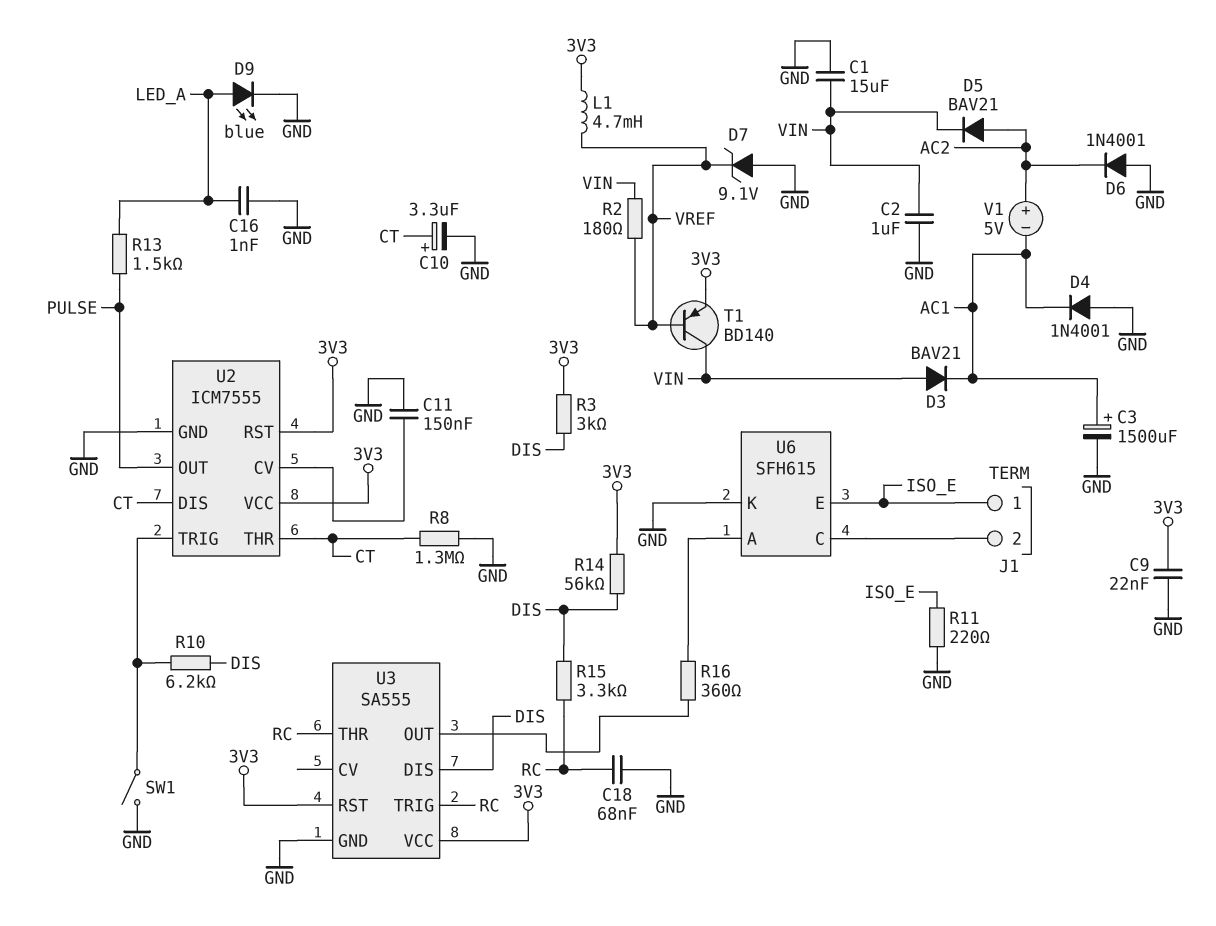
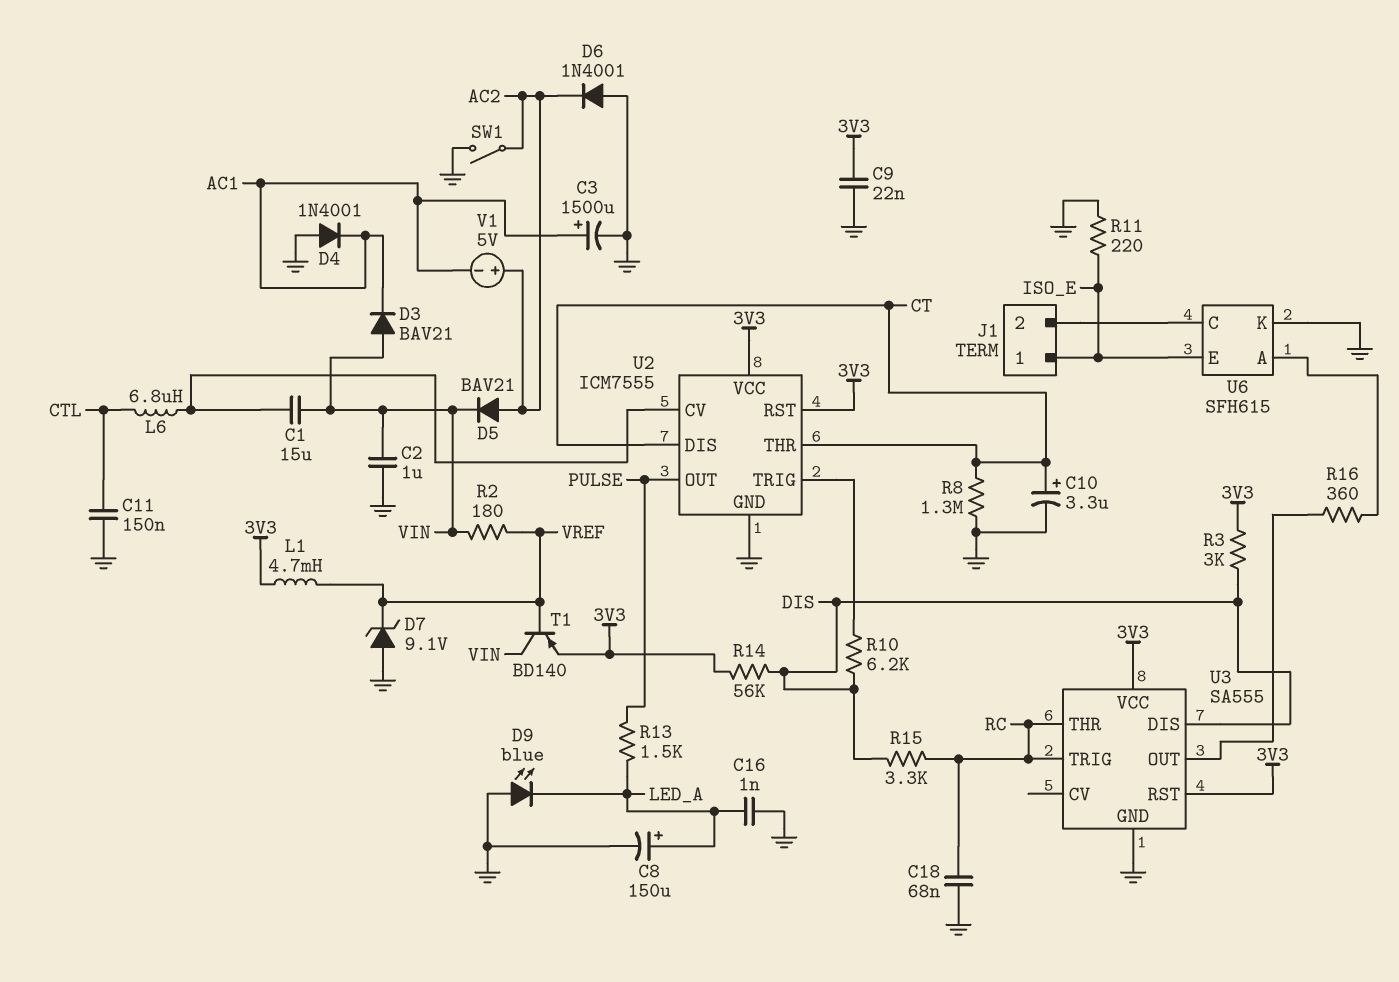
C1: 15uF (GND, VIN) -> 15uF (U2/CV, VIN)
C8: none -> 150uF (plus LED_A, minus GND)
C11: 150nF (GND, U2/CV) -> 150nF (CTL, GND)
D9: LED blue (A LED_A, K GND) -> LED blue (A GND, K LED_A)
L6: none -> 6.8uH (CTL, U2/CV)
SW1: switch (GND, U2/TRIG) -> switch (AC2, GND)

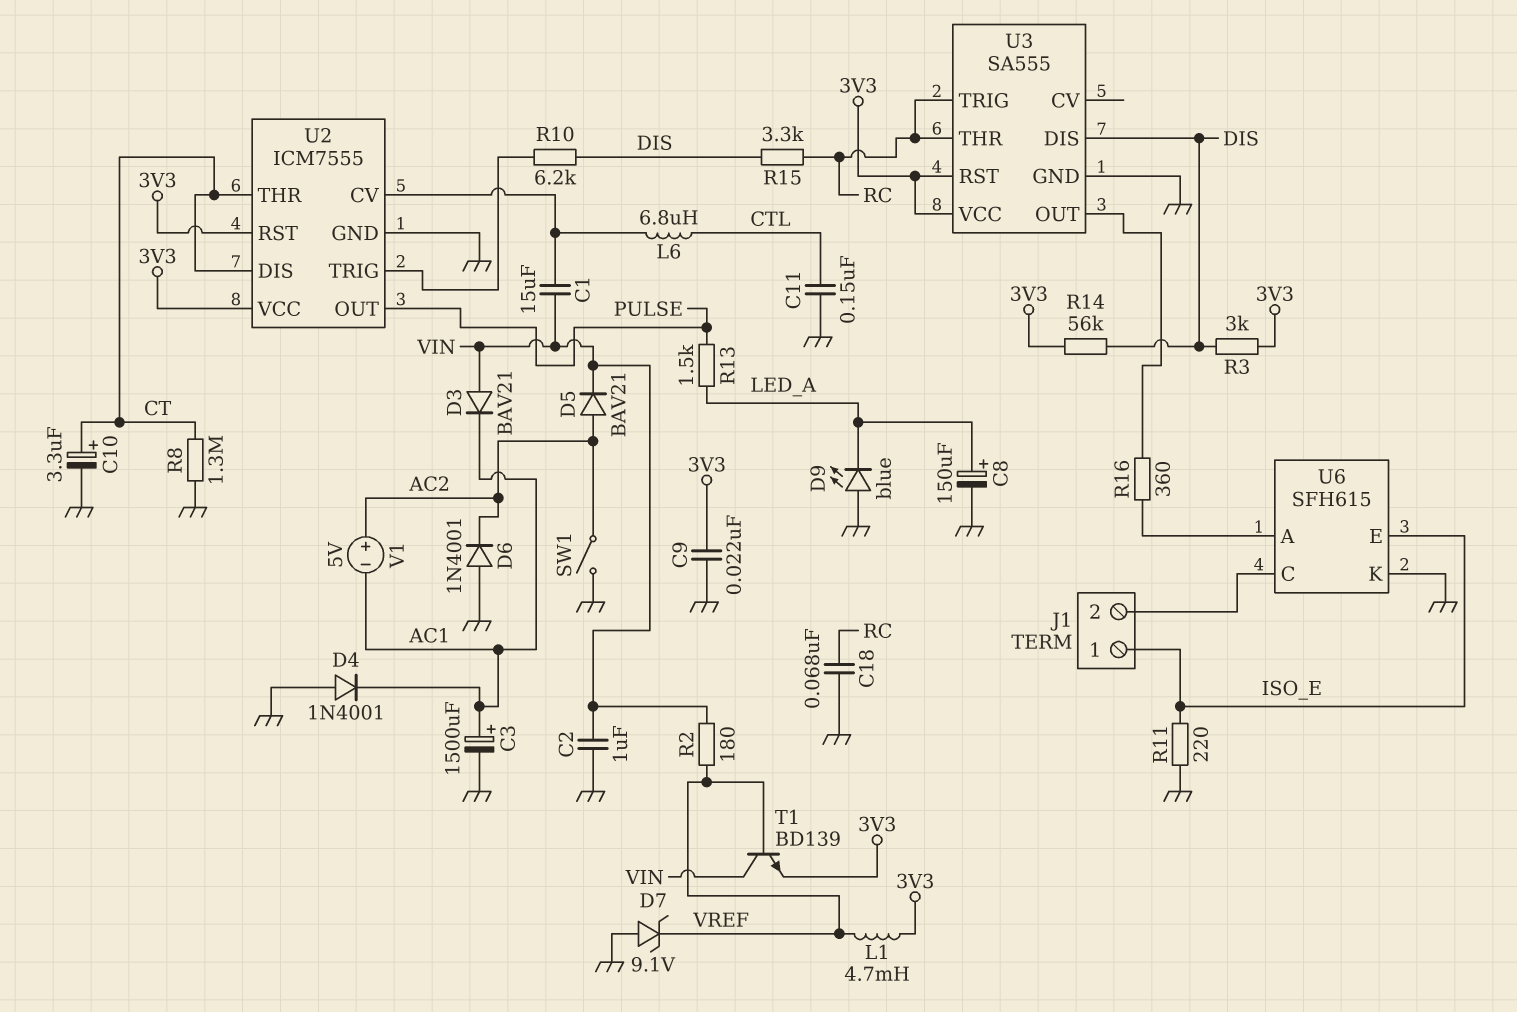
C16: 1nF (GND, LED_A) -> none
T1: PNP BD140 (B VREF, C VIN, E 3V3) -> NPN BD139 (B VREF, C VIN, E 3V3)

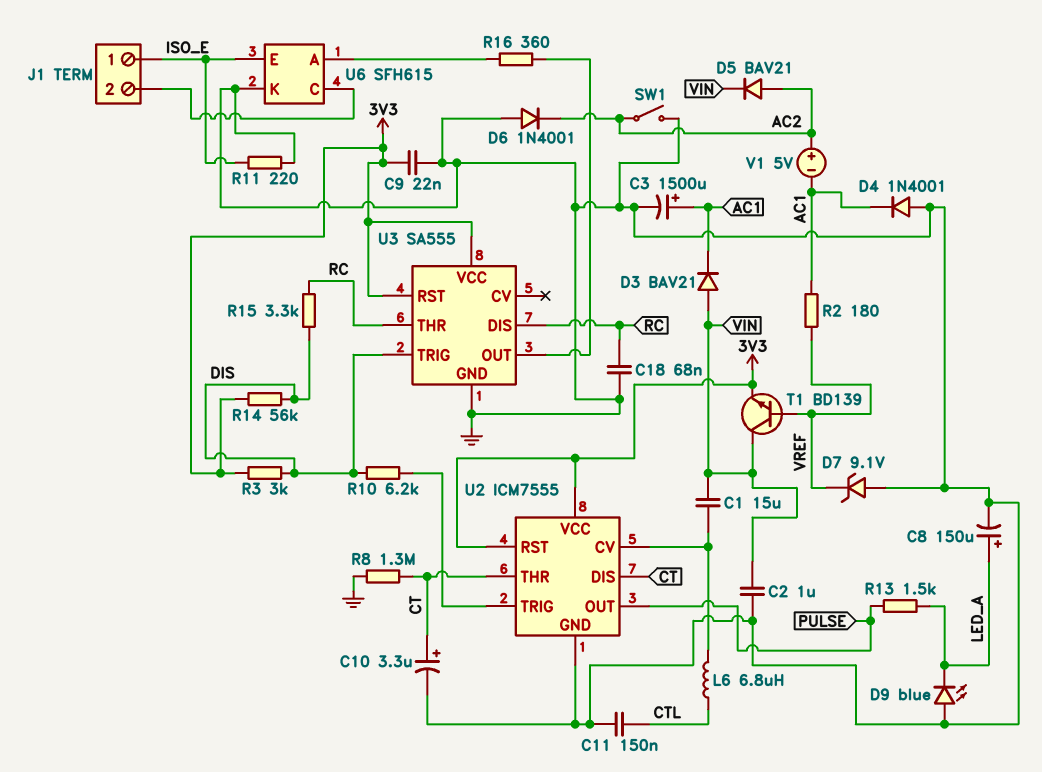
L1: 4.7mH (3V3, VREF) -> none
R2: 180 (VIN, VREF) -> 180 (AC1, VREF)
U3 pin DIS: DIS -> RC
U3 pin TRIG: RC -> DIS

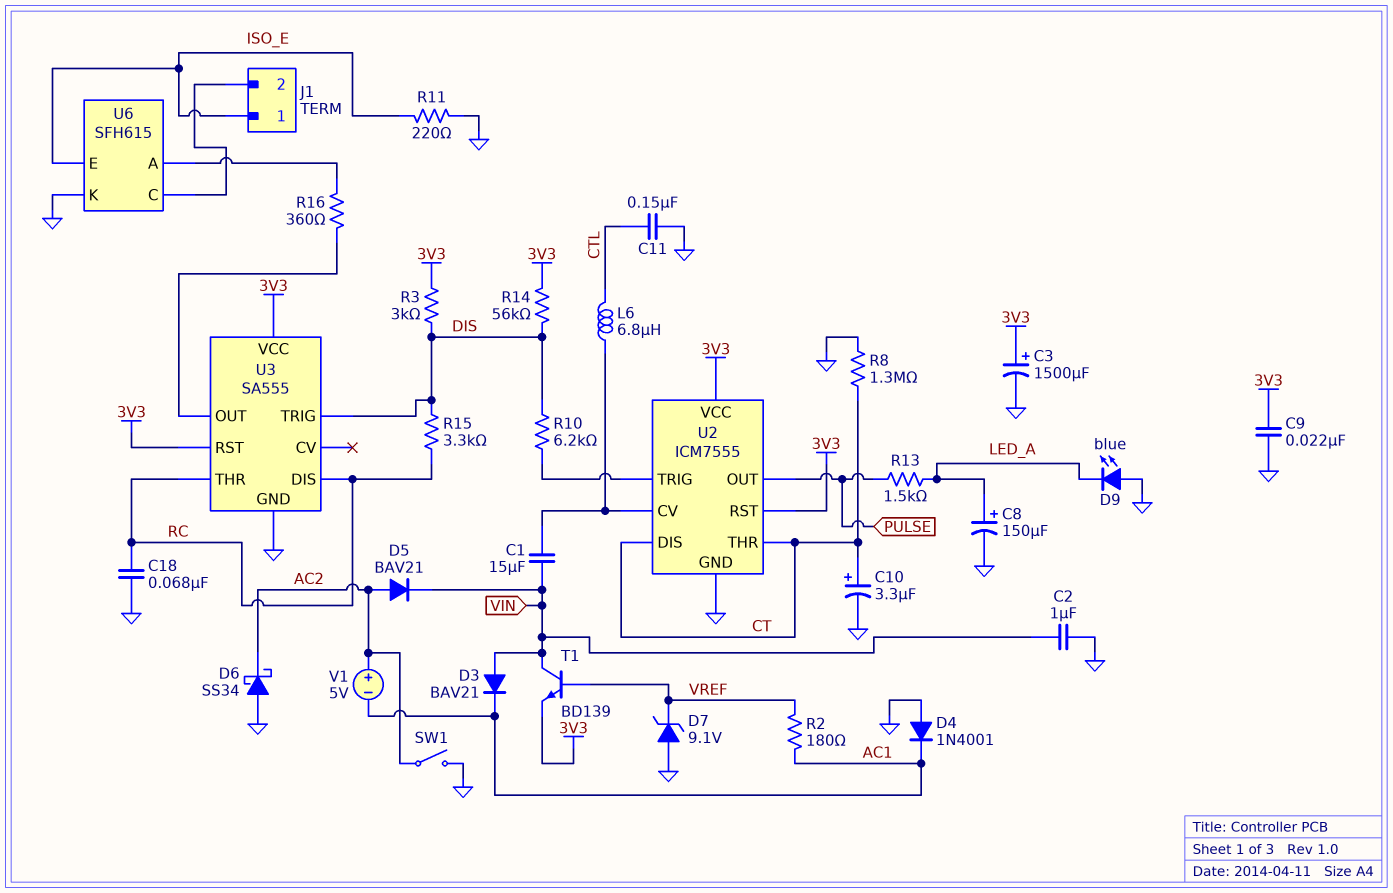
C3: 1500uF (plus AC1, minus GND) -> 1500uF (plus 3V3, minus GND)
D6: diode 1N4001 (A GND, K AC2) -> schottky SS34 (A GND, K AC2)

